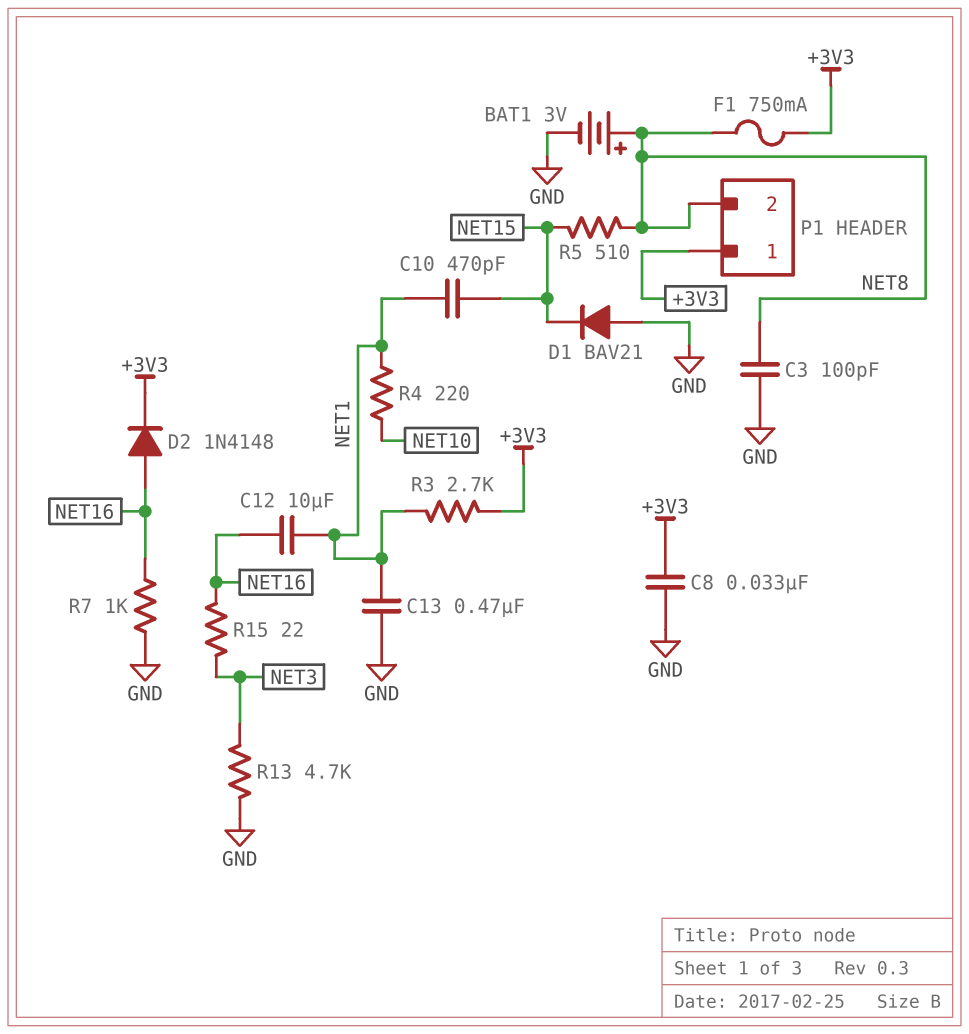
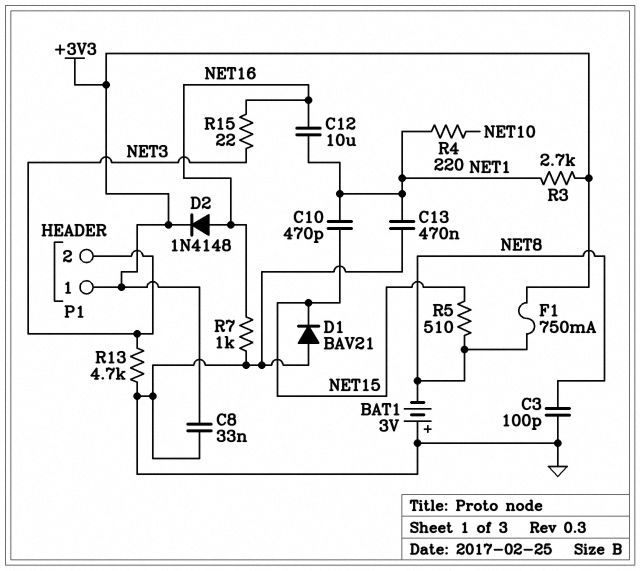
BAT1: 3V (plus NET8, minus GND) -> 3V (plus GND, minus NET8)
P1 pin 2: NET8 -> NET3

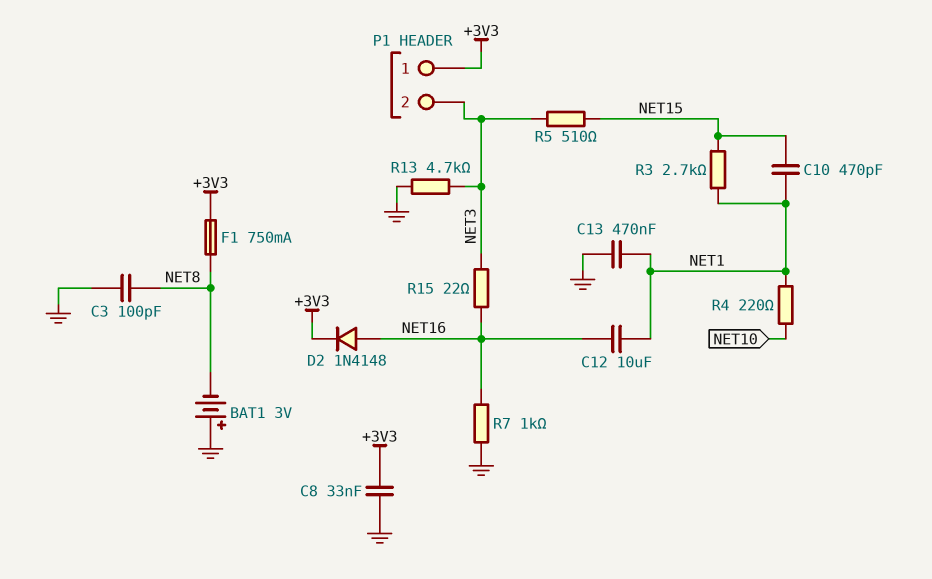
D1: diode BAV21 (A GND, K NET15) -> none
R3: 2.7k (+3V3, NET1) -> 2.7k (NET1, NET15)
R5: 510 (NET8, NET15) -> 510 (NET3, NET15)

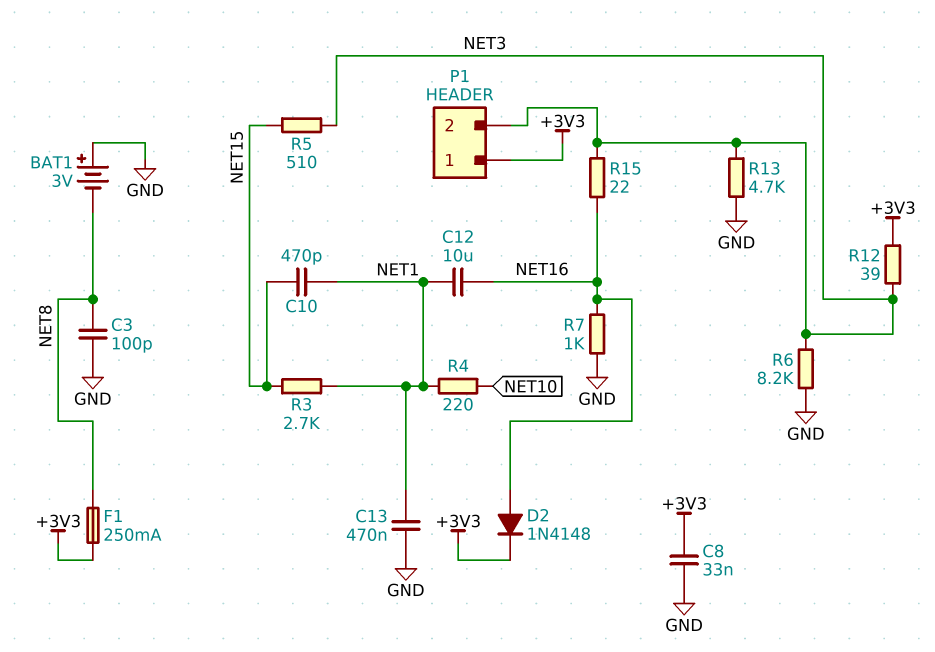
F1: 750mA (+3V3, NET8) -> 250mA (+3V3, NET8)
R6: none -> 8.2k (GND, NET3)
R12: none -> 39 (+3V3, NET3)

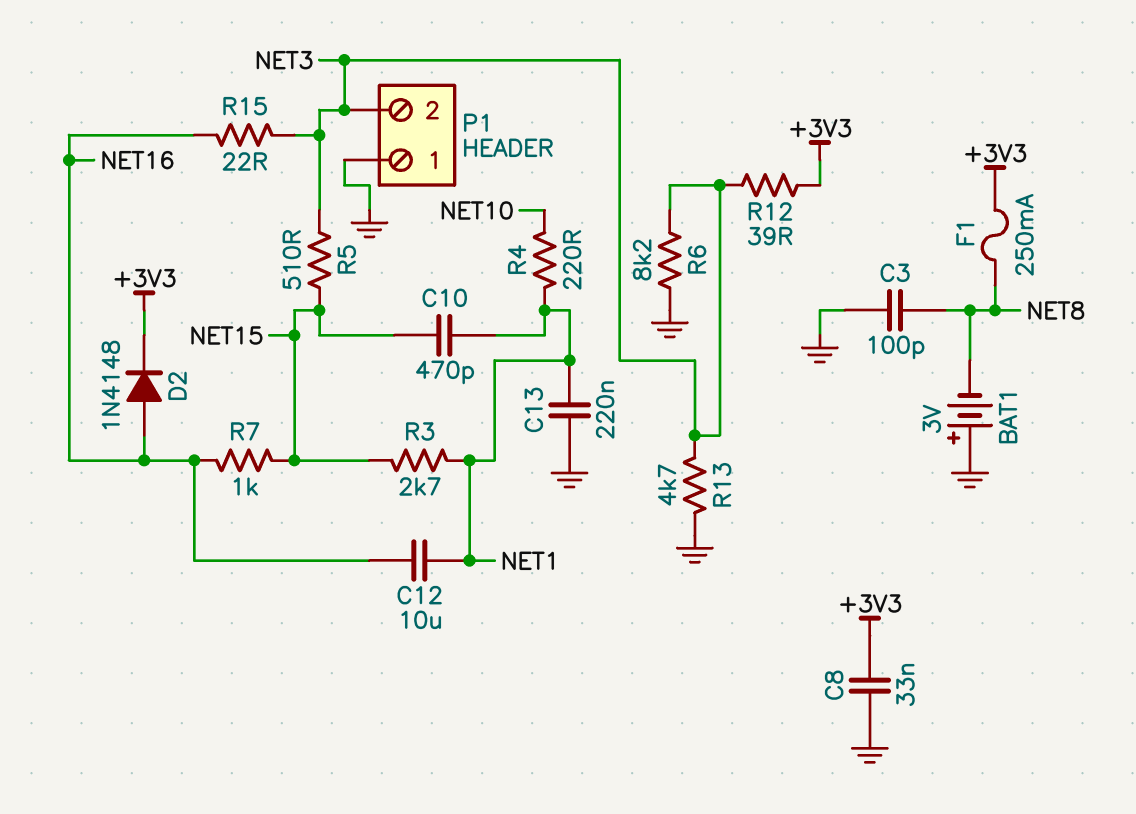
C13: 470nF (GND, NET1) -> 220nF (GND, NET1)
P1 pin 1: +3V3 -> GND
R7: 1k (GND, NET16) -> 1k (NET15, NET16)

